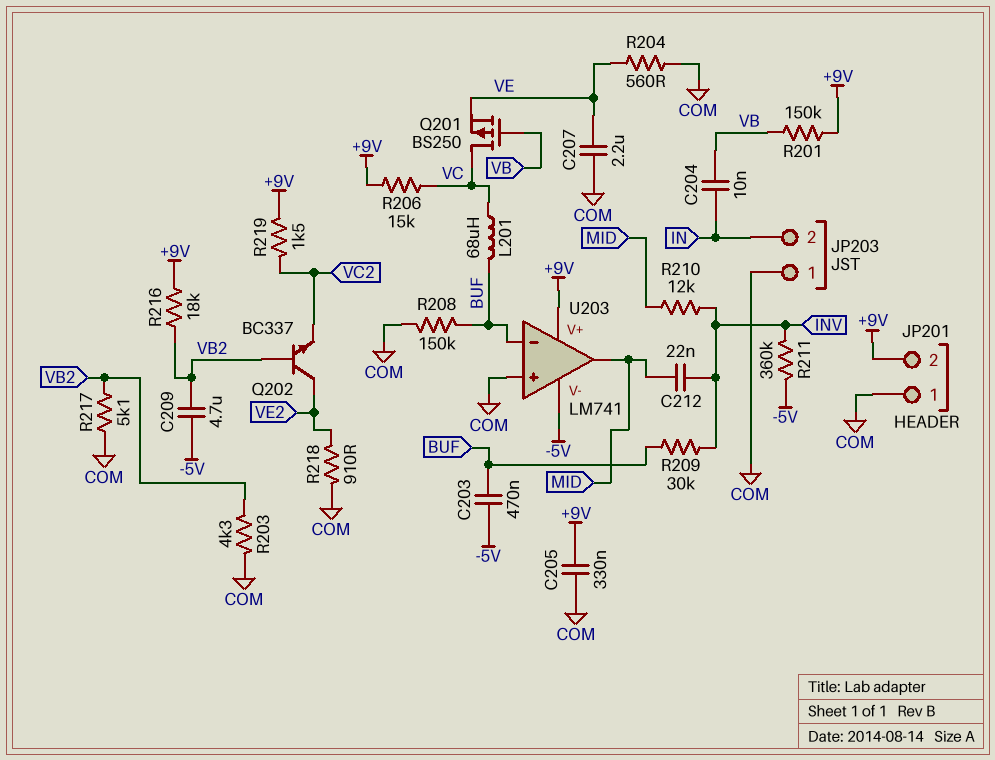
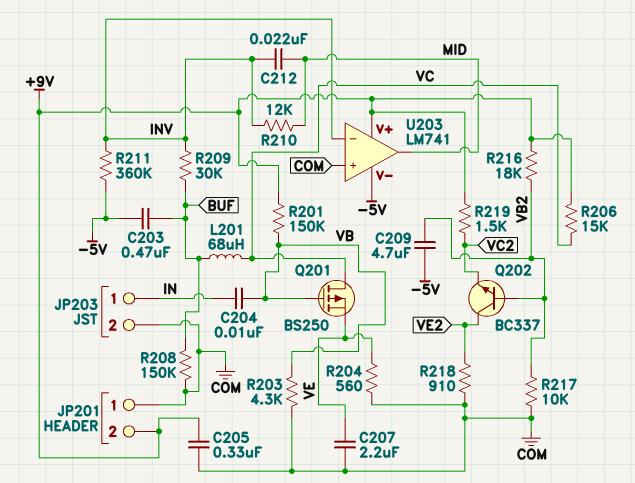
JP203 pin 1: COM -> IN
JP203 pin 2: IN -> COM
R203: 4.3k (COM, VB2) -> 4.3k (COM, VB)
R217: 5.1k (COM, VB2) -> 10k (COM, VB2)
U203 pin in-: BUF -> INV

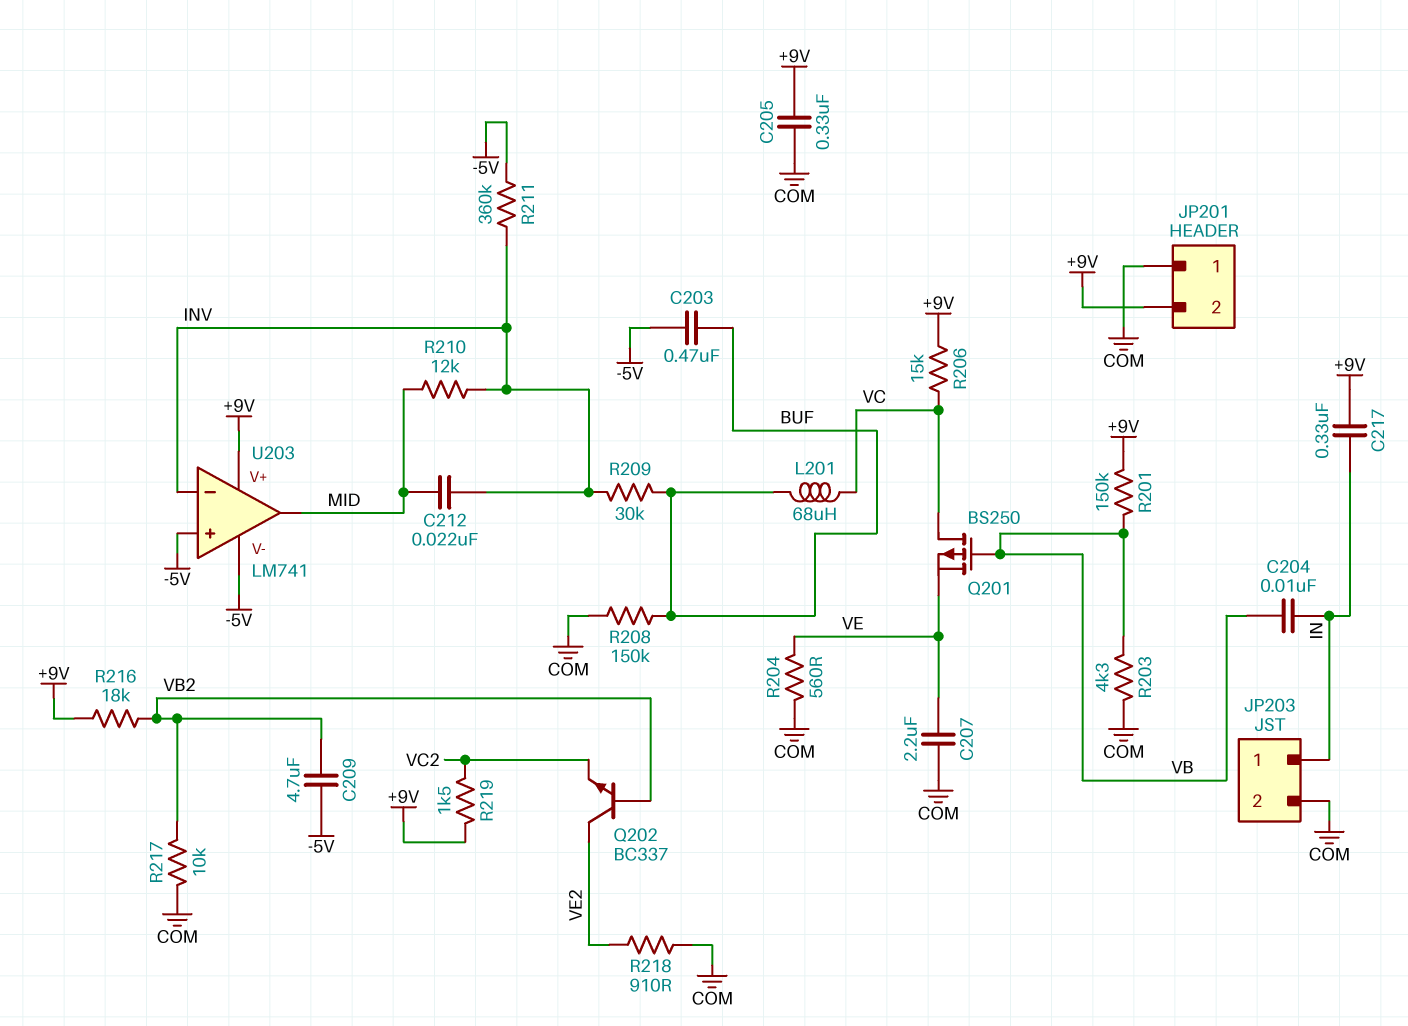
C217: none -> 330nF (+9V, IN)
U203 pin in+: COM -> -5V

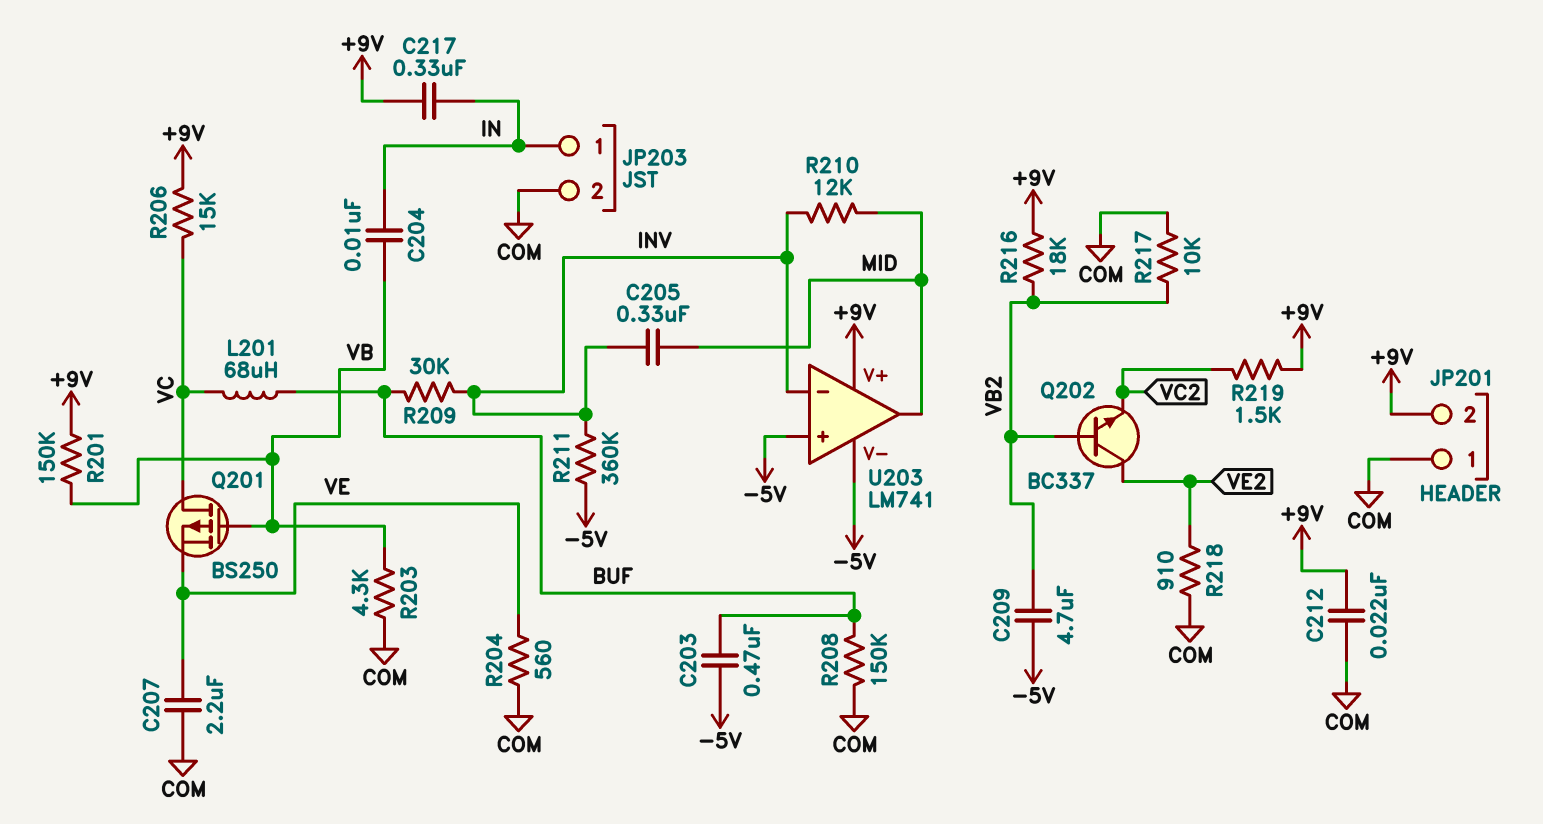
C205: 330nF (+9V, COM) -> 330nF (INV, MID)
C212: 22nF (INV, MID) -> 22nF (+9V, COM)

